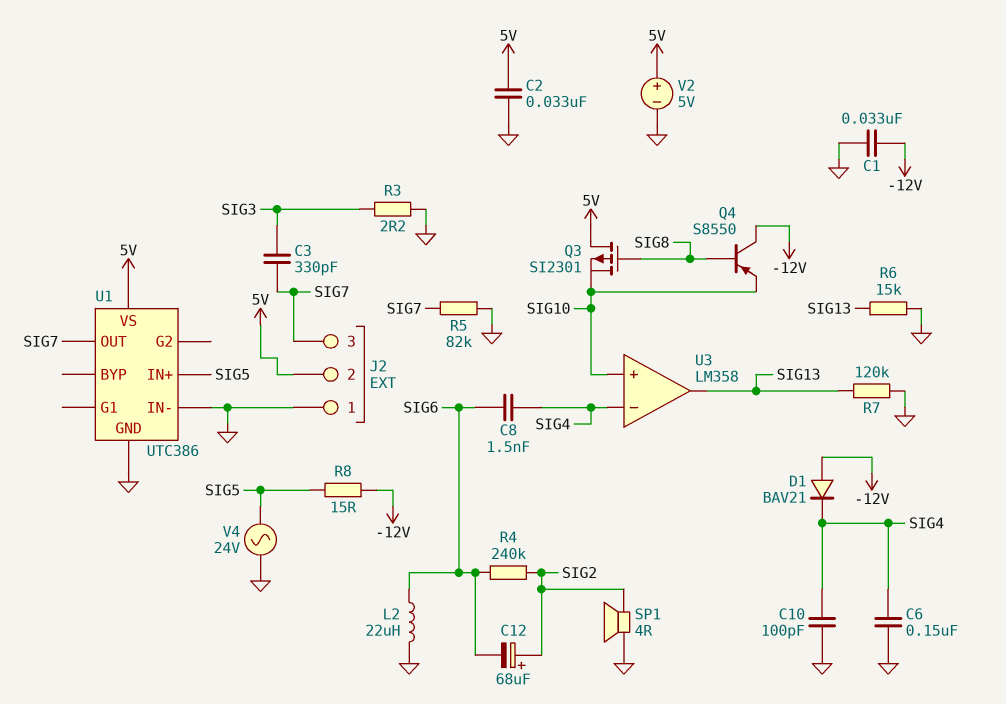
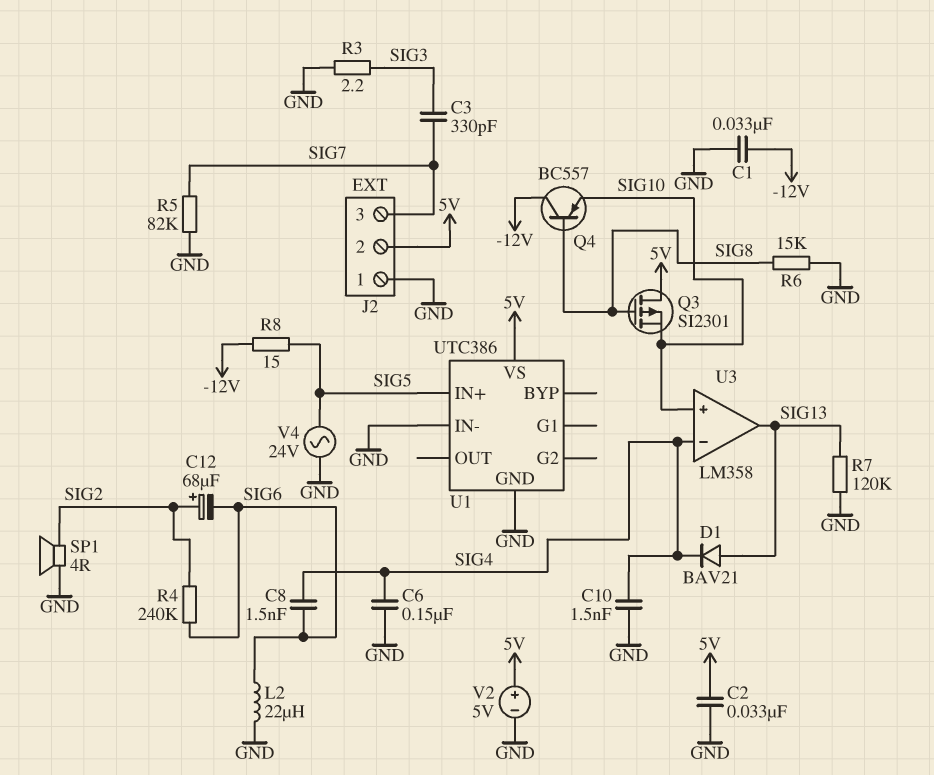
C10: 100pF (GND, SIG4) -> 1.5nF (GND, SIG4)
D1: diode BAV21 (A -12V, K SIG4) -> diode BAV21 (A SIG13, K SIG4)
Q4: PNP S8550 (B SIG8, C -12V, E SIG10) -> PNP BC557 (B SIG8, C -12V, E SIG10)
R6: 15k (GND, SIG13) -> 15k (GND, SIG8)
U1 pin OUT: SIG7 -> none

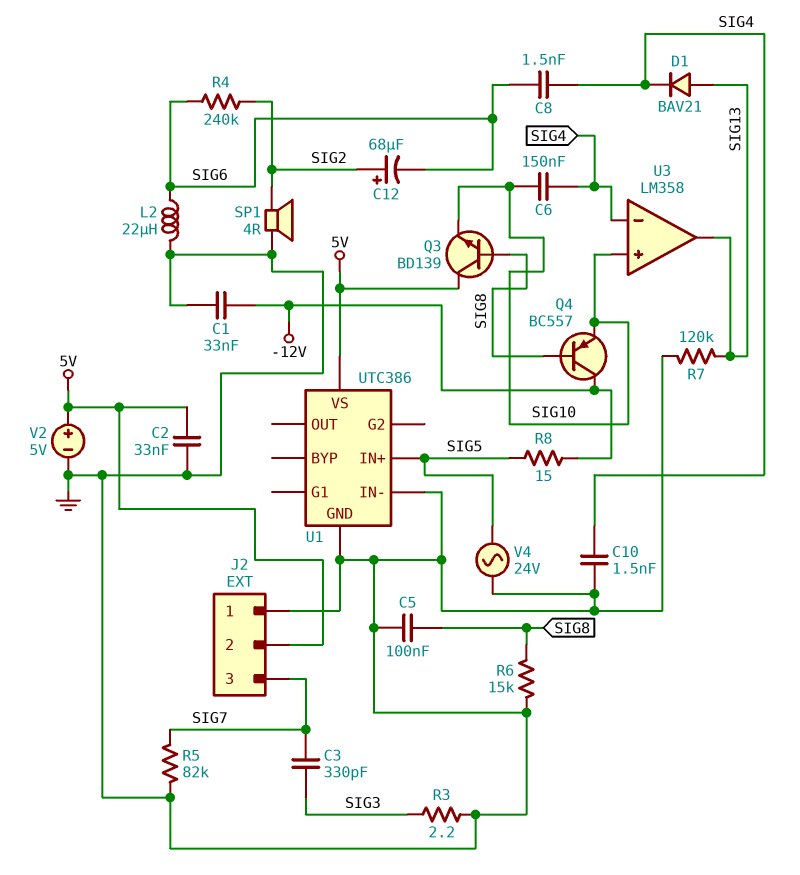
C5: none -> 100nF (GND, SIG8)
C6: 150nF (GND, SIG4) -> 150nF (SIG4, SIG10)
Q3: PMOS SI2301 (G SIG8, D 5V, S SIG10) -> NPN BD139 (B SIG8, C 5V, E SIG10)

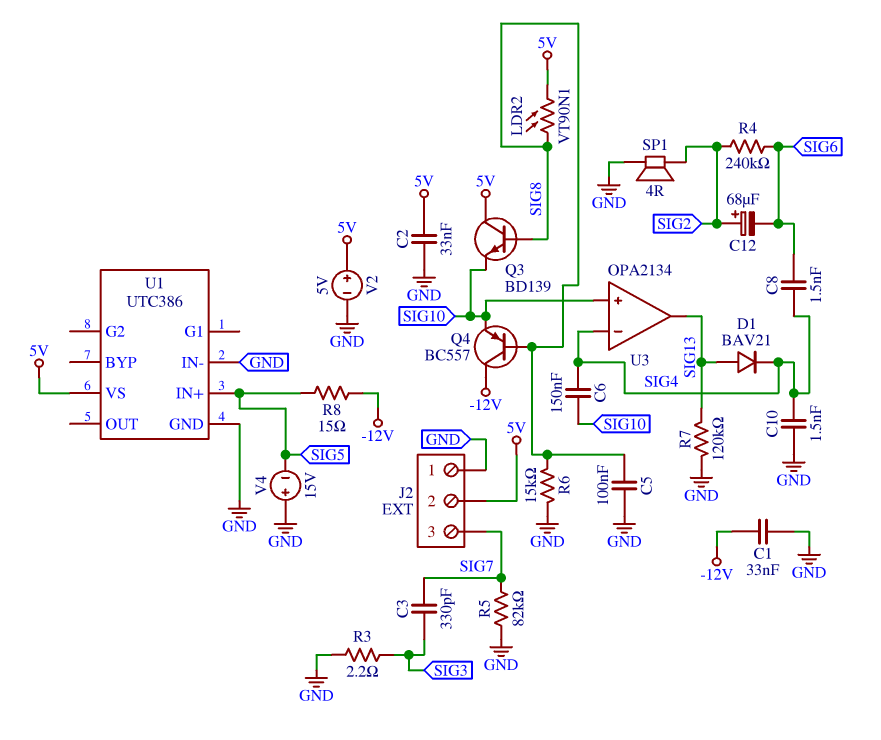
L2: 22uH (GND, SIG6) -> none
LDR2: none -> VT90N1 (5V, SIG8)
U3: LM358 -> OPA2134
V4: AC 24V (GND, SIG5) -> 15V (plus GND, minus SIG5)

